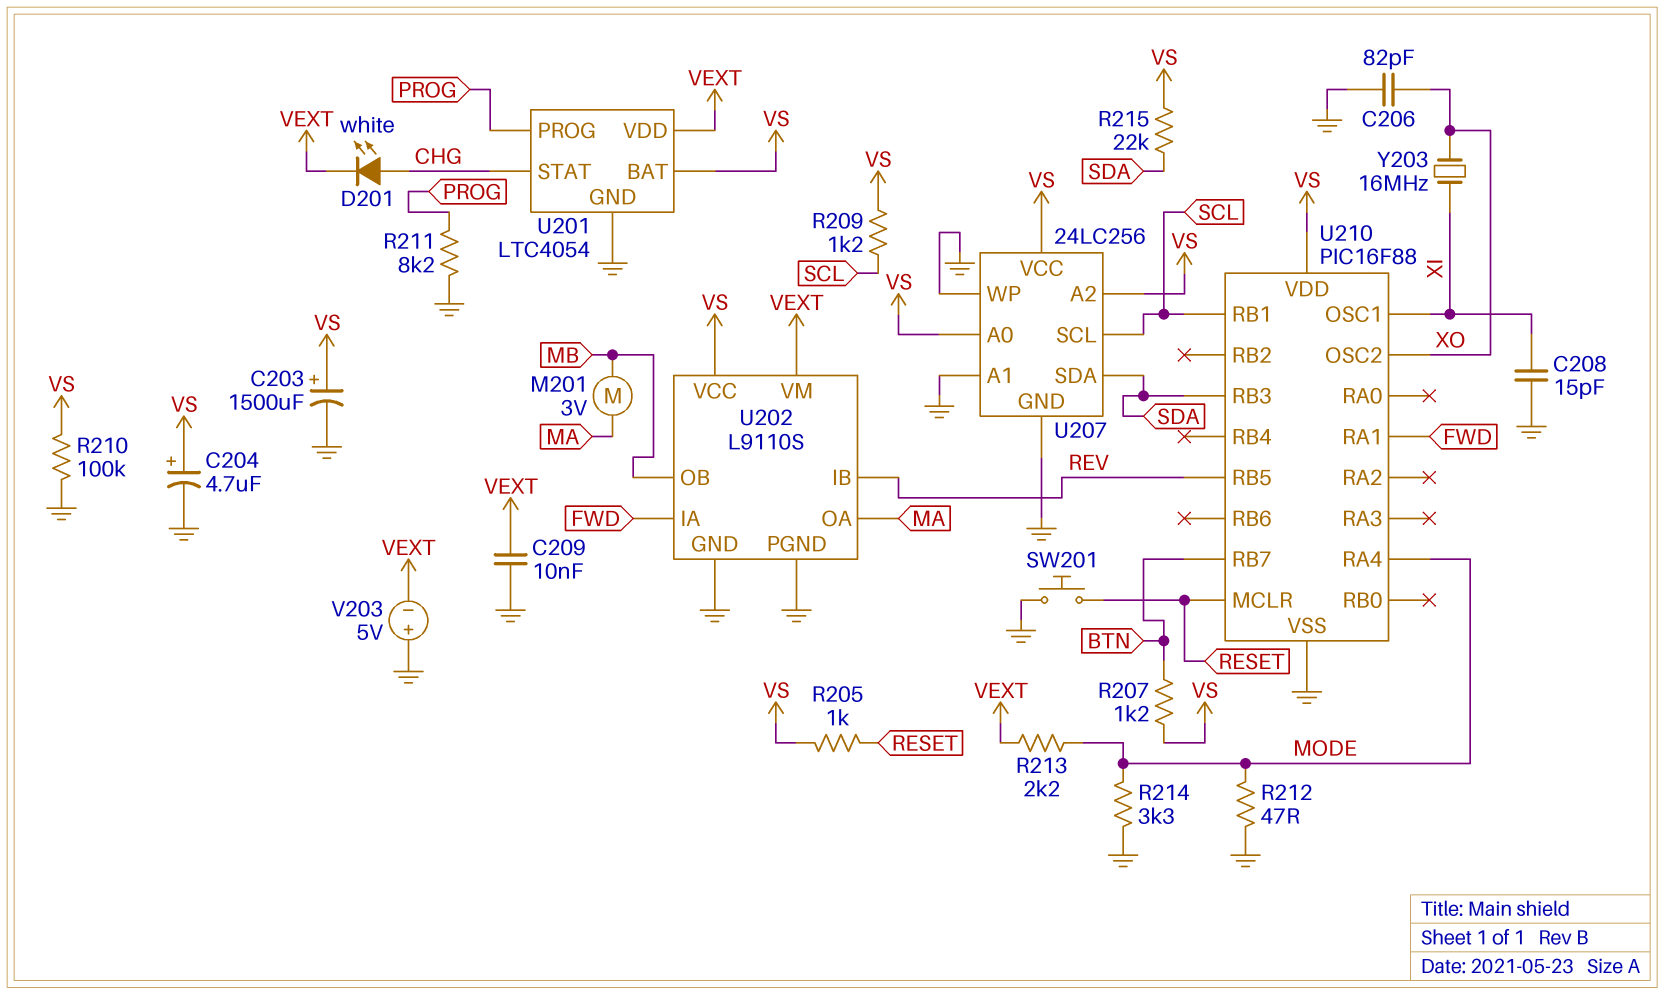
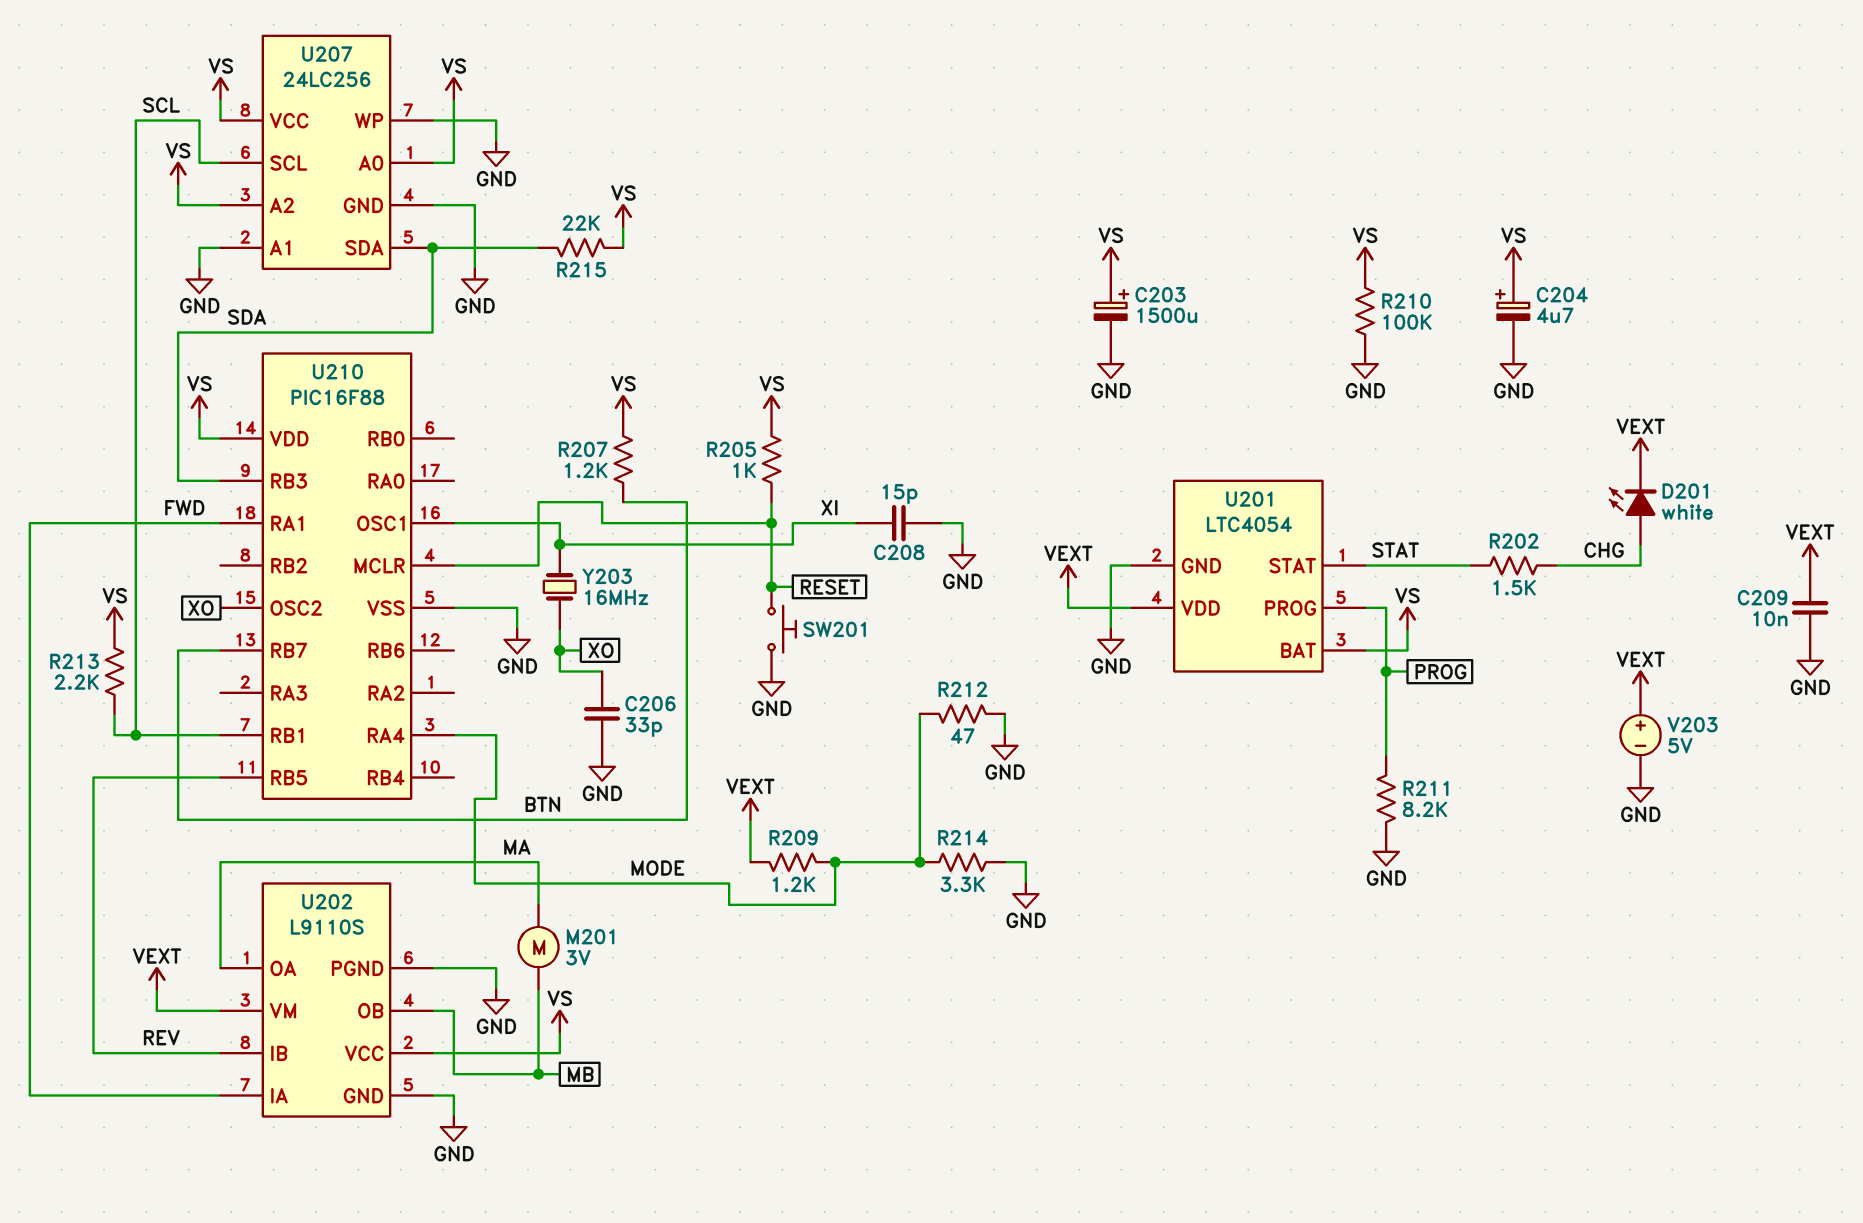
C206: 82pF (GND, XO) -> 33pF (GND, XO)
R202: none -> 1.5k (CHG, STAT)
R209: 1.2k (SCL, VS) -> 1.2k (MODE, VEXT)
R213: 2.2k (MODE, VEXT) -> 2.2k (SCL, VS)
U201 pin STAT: CHG -> STAT
V203: 5V (plus GND, minus VEXT) -> 5V (plus VEXT, minus GND)

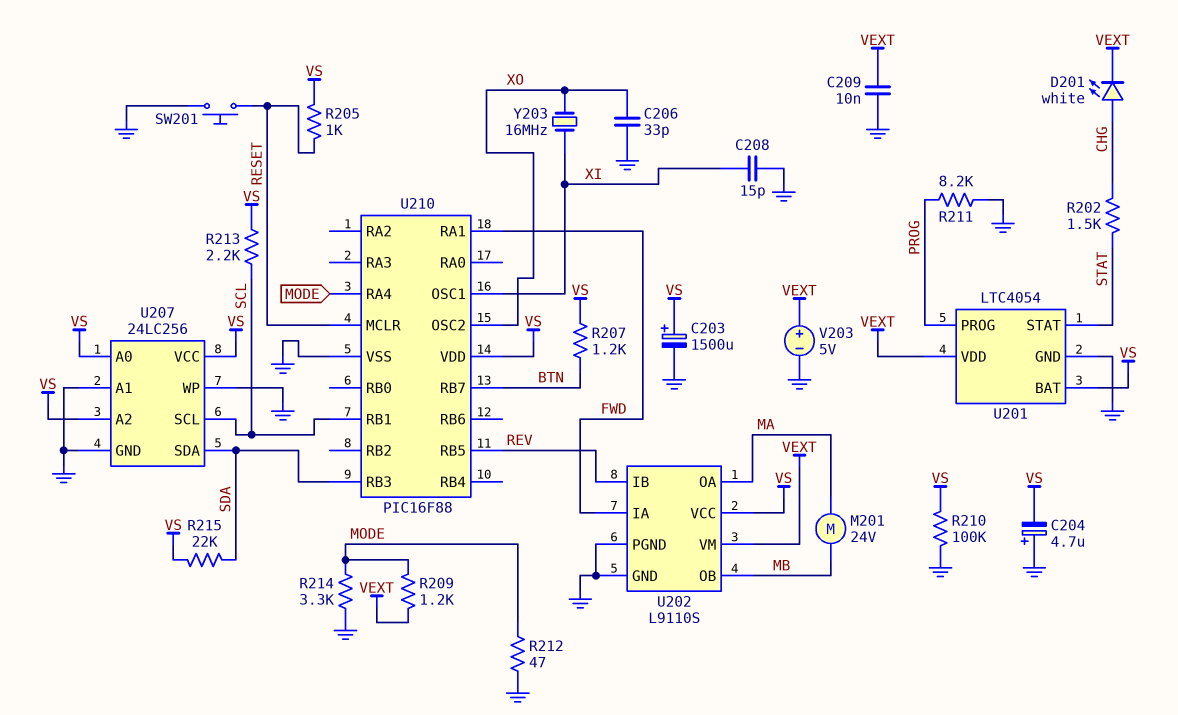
C204: 4.7uF (plus VS, minus GND) -> 4.7uF (plus GND, minus VS)
M201: motor 3V (MA, MB) -> motor 24V (MA, MB)

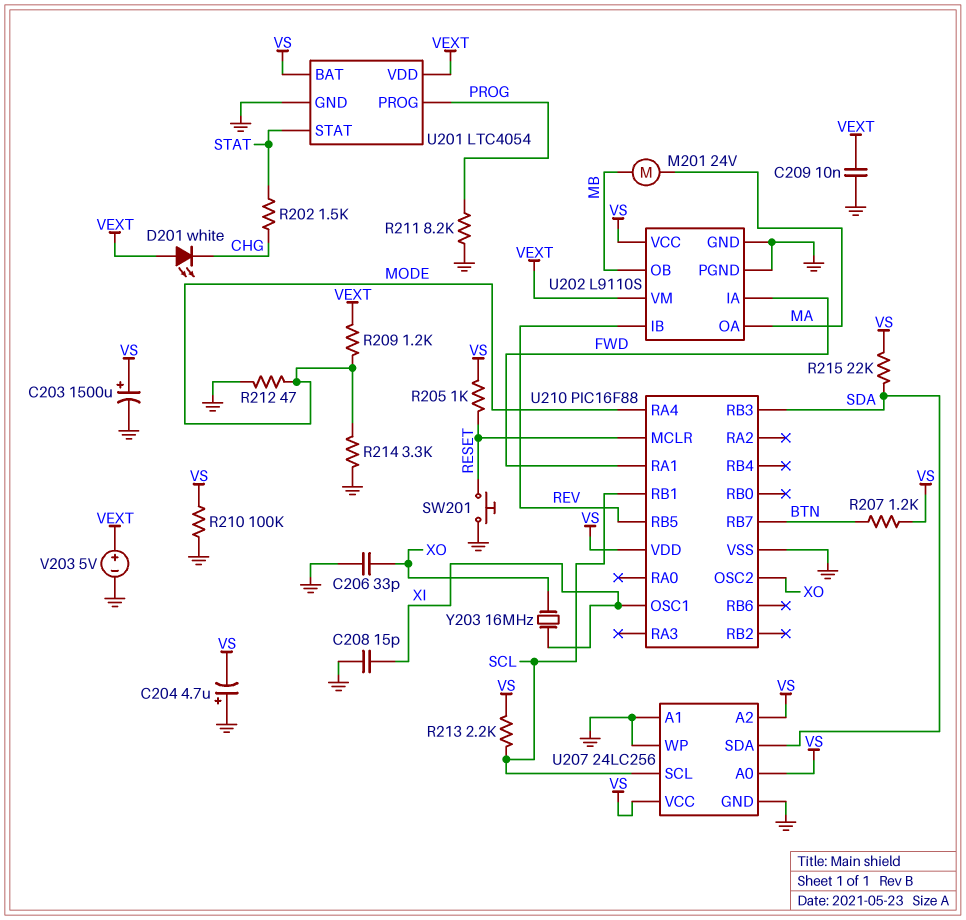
D201: LED white (A CHG, K VEXT) -> LED white (A VEXT, K CHG)

